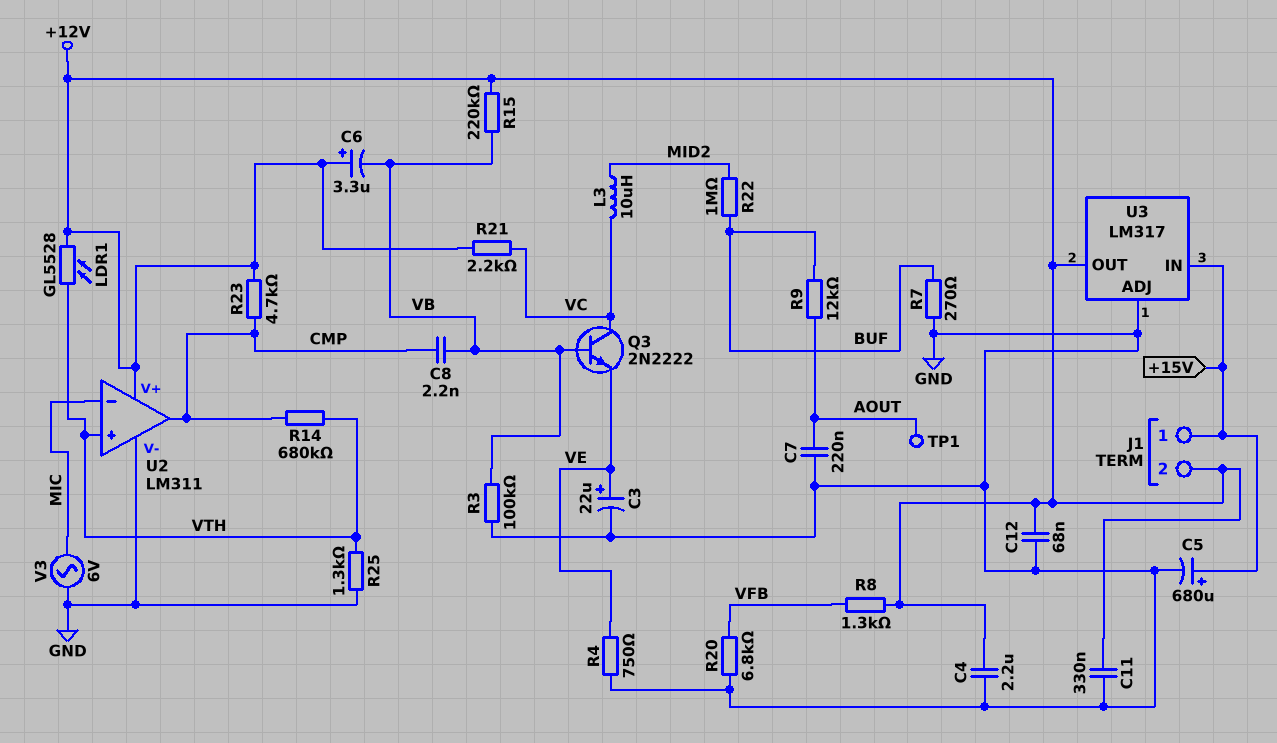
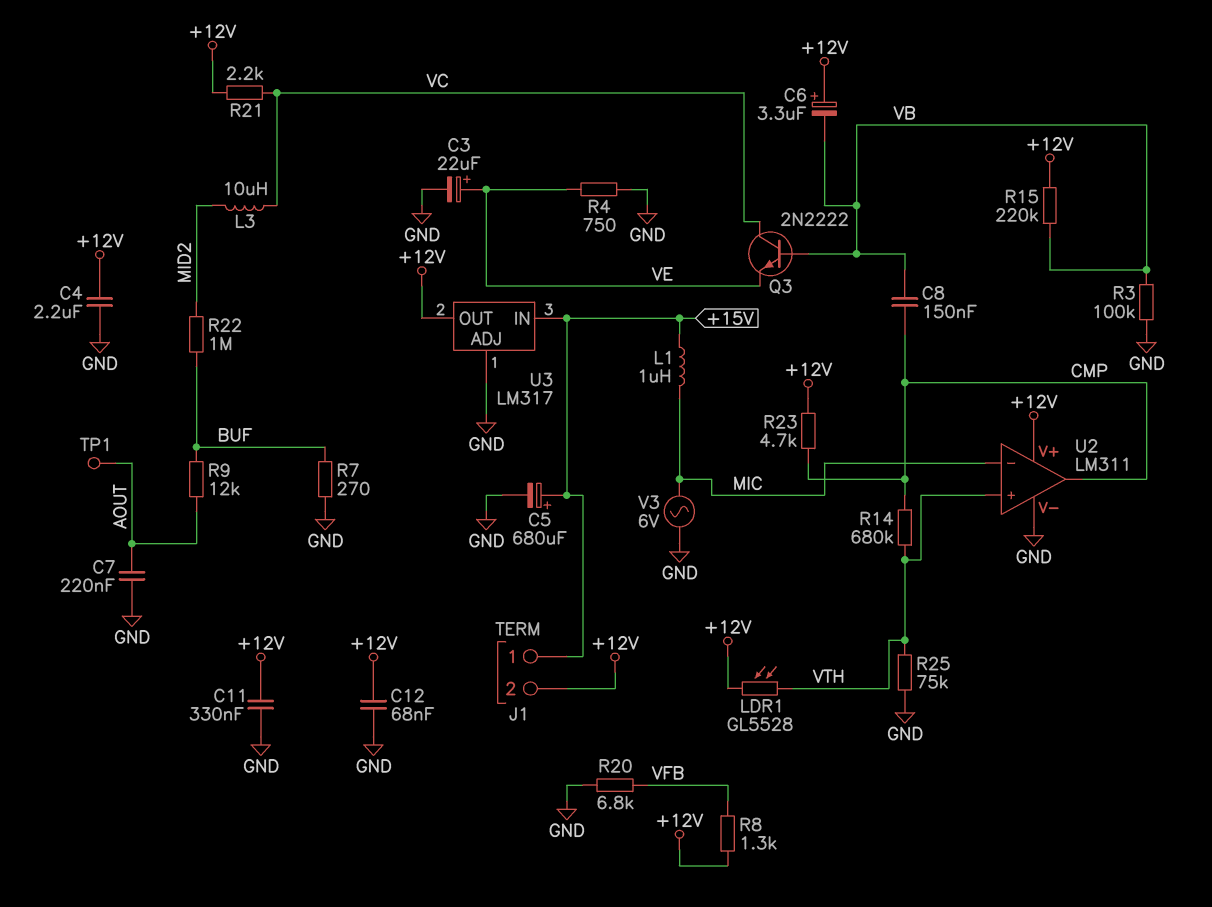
C8: 2.2nF (CMP, VB) -> 150nF (CMP, VB)
L1: none -> 1uH (+15V, MIC)
R25: 1.3k (GND, VTH) -> 75k (GND, VTH)

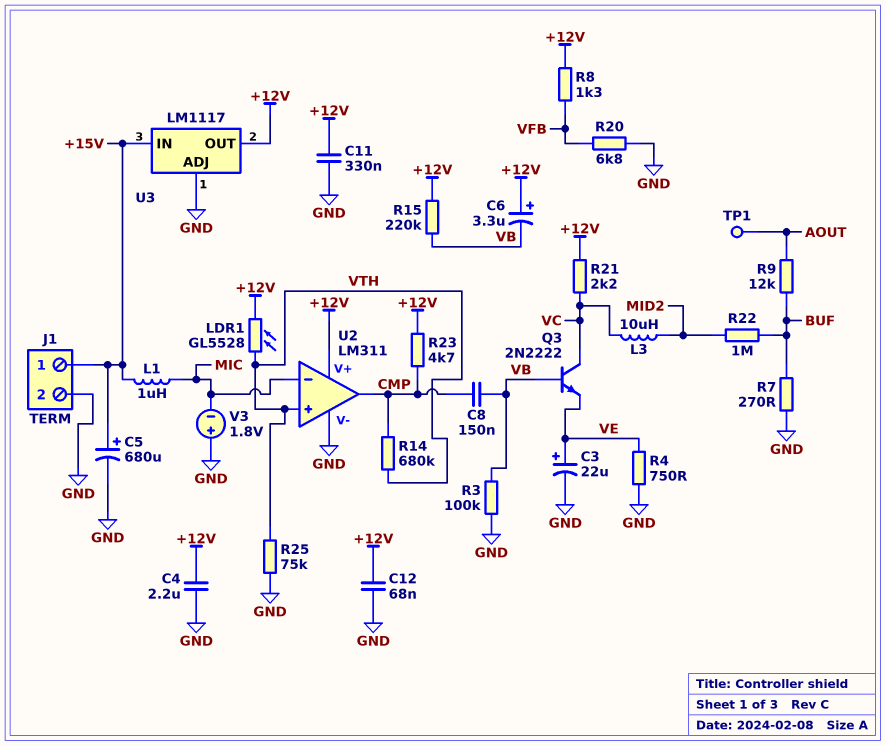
C7: 220nF (AOUT, GND) -> none
J1 pin 2: +12V -> GND
U3: LM317 -> LM1117
V3: AC 6V (GND, MIC) -> 1.8V (plus GND, minus MIC)

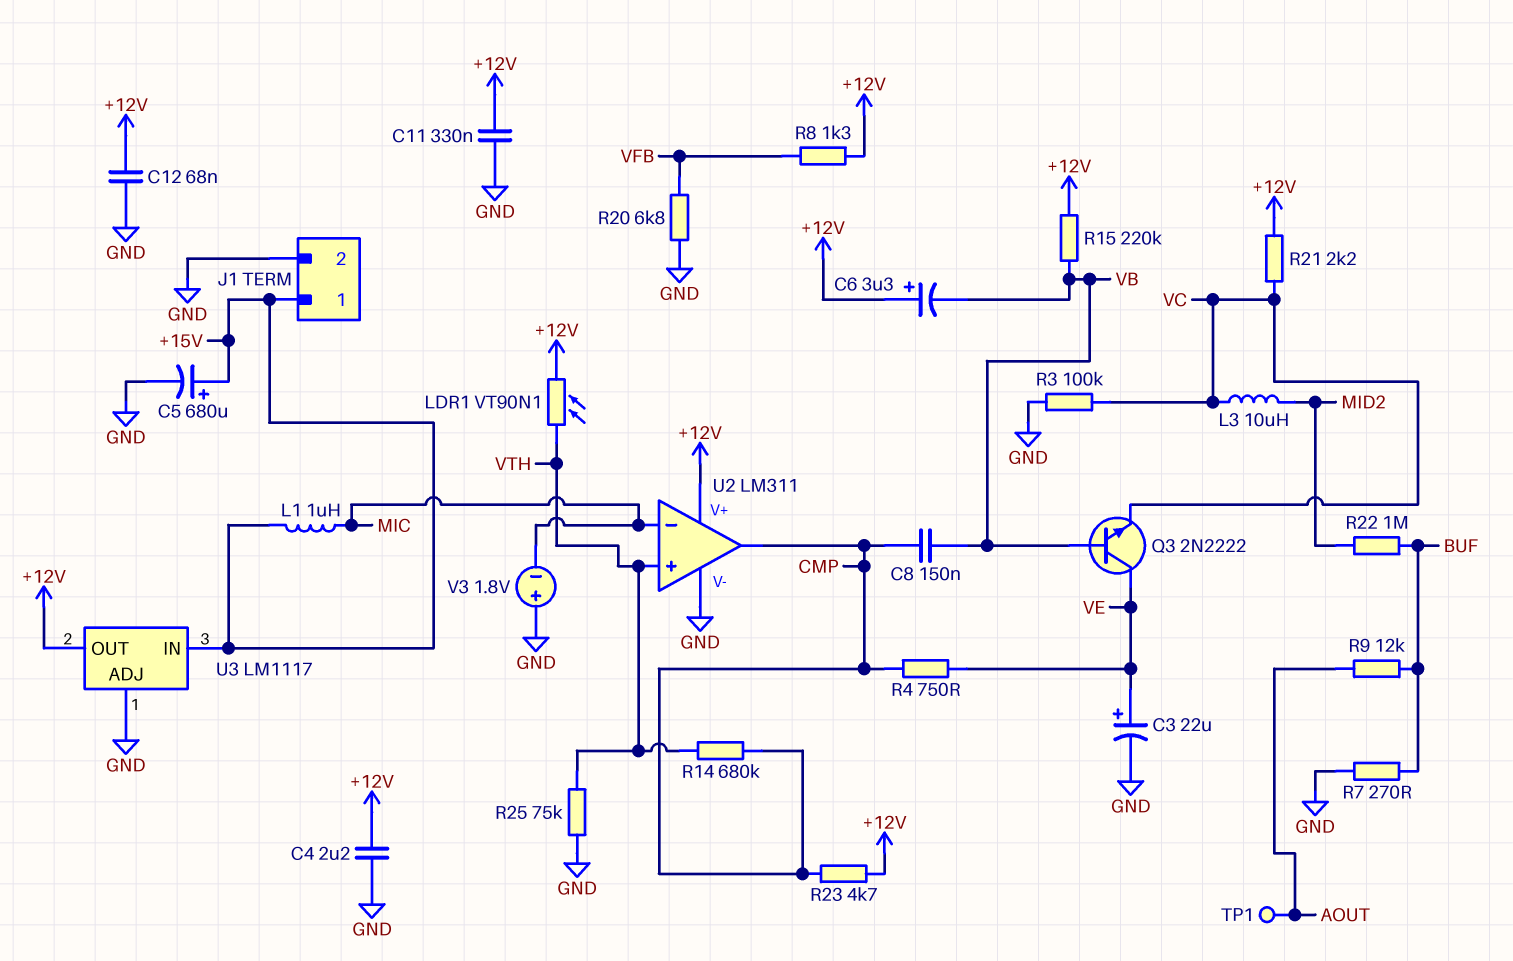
LDR1: GL5528 (+12V, VTH) -> VT90N1 (+12V, VTH)
Q3: NPN 2N2222 (B VB, C VC, E VE) -> NPN 2N2222 (B VB, C VE, E VC)
R3: 100k (GND, VB) -> 100k (GND, VC)
R4: 750 (GND, VE) -> 750 (CMP, VE)

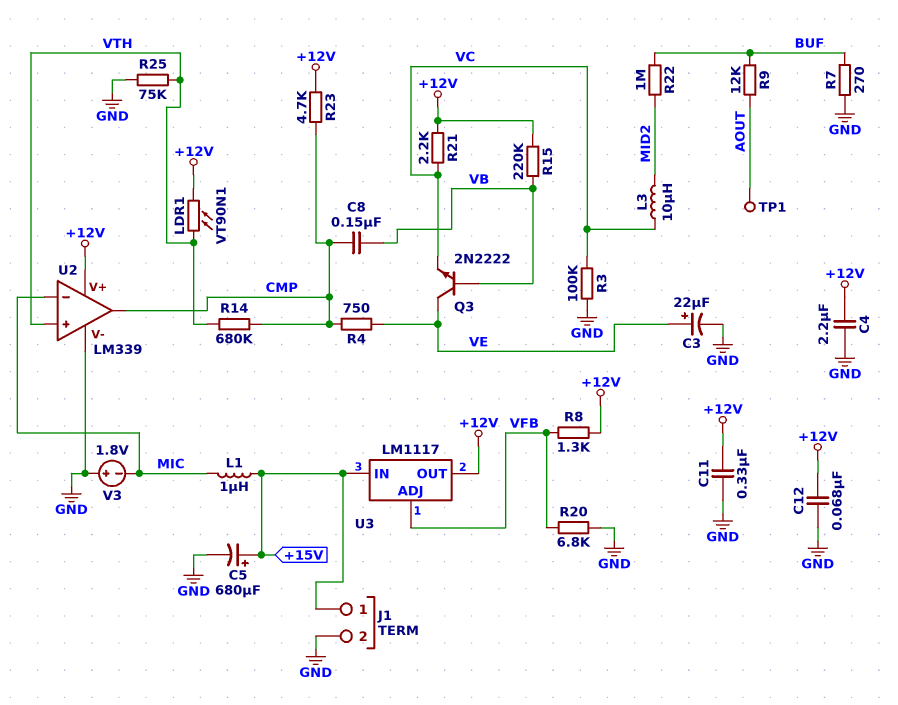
C6: 3.3uF (plus +12V, minus VB) -> none
U2: LM311 -> LM339
U3 pin ADJ: GND -> VFB

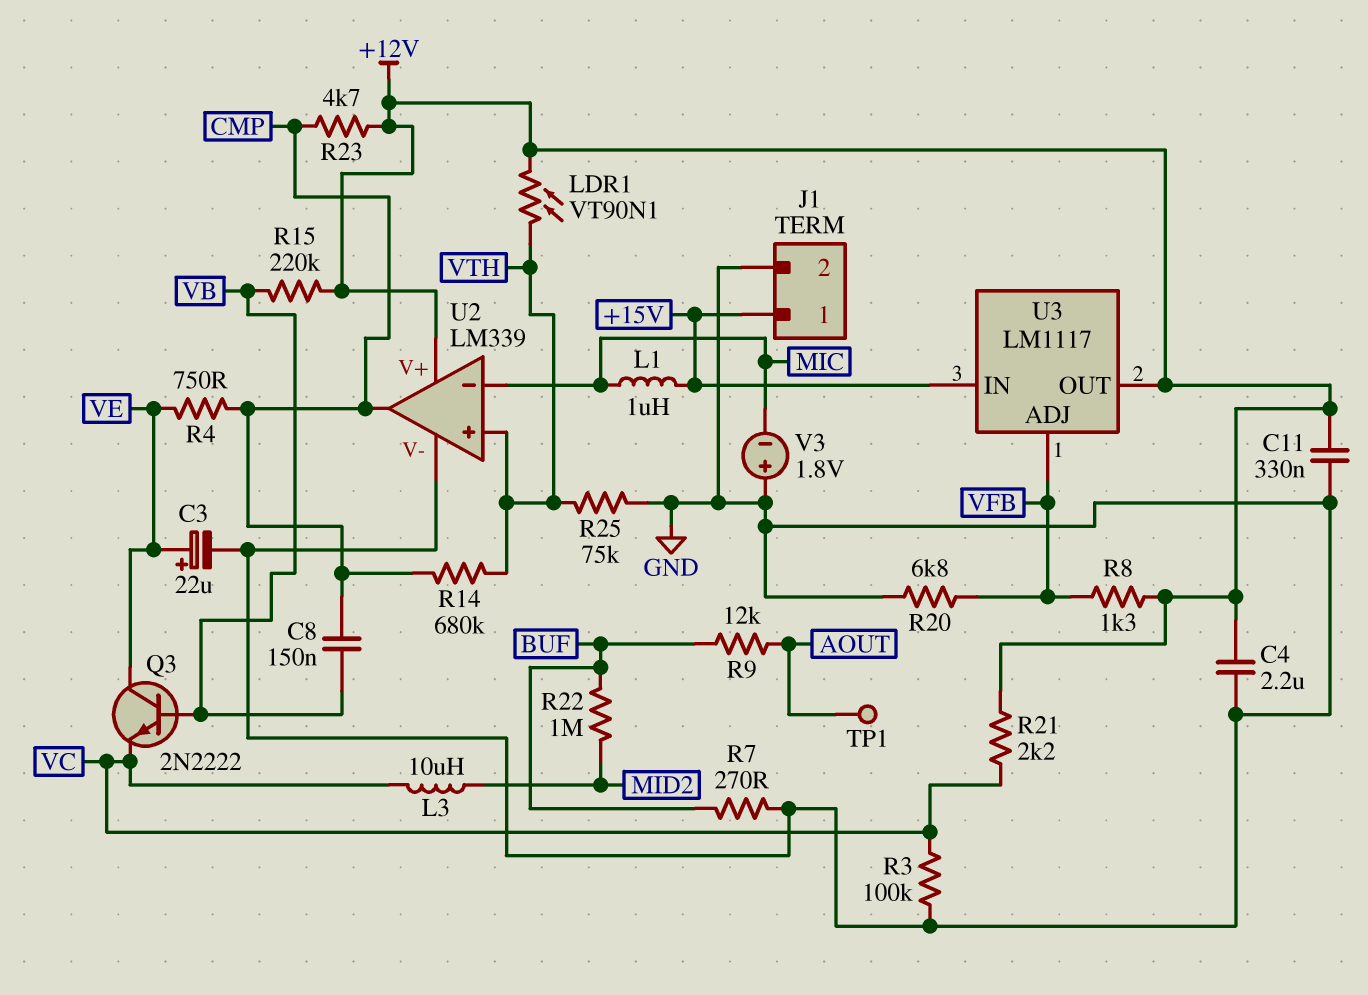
C5: 680uF (plus +15V, minus GND) -> none
C12: 68nF (+12V, GND) -> none

